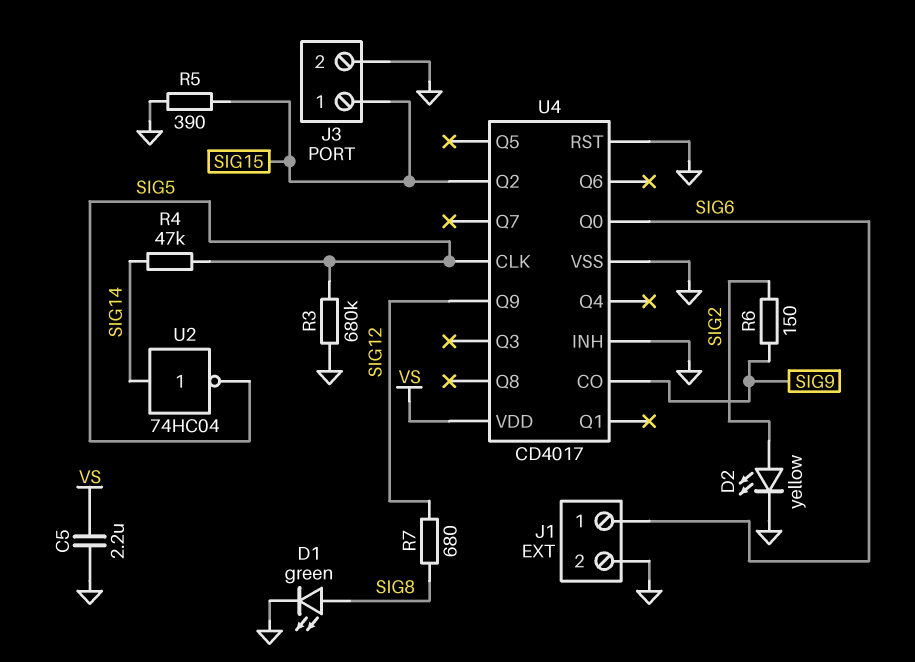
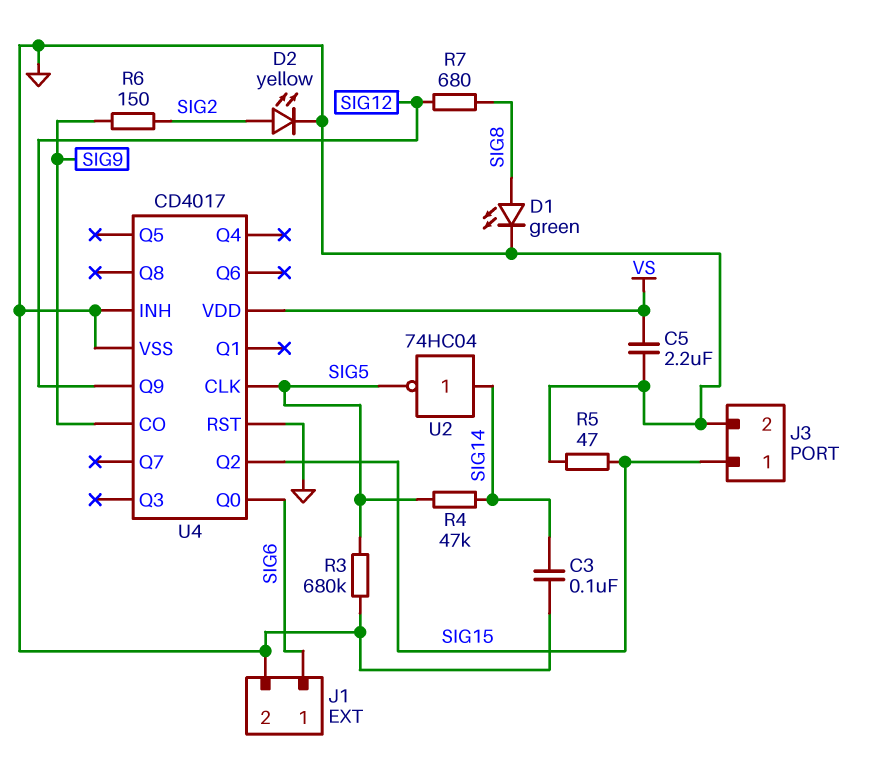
C3: none -> 100nF (GND, SIG14)
R5: 390 (GND, SIG15) -> 47 (GND, SIG15)

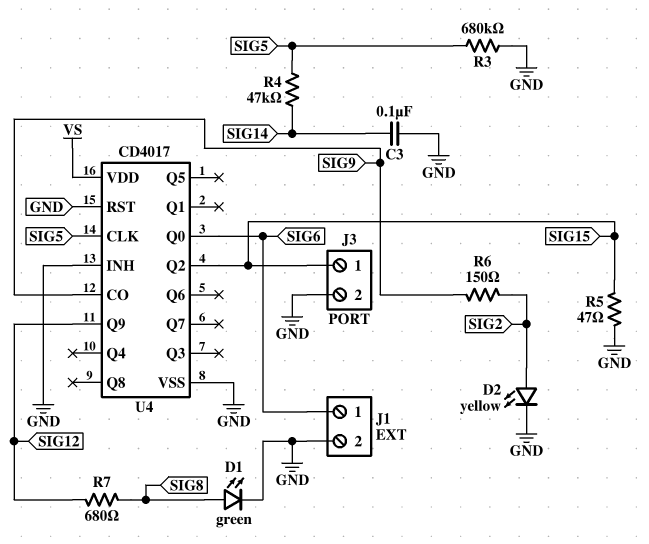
C5: 2.2uF (GND, VS) -> none
U2: NOT 74HC04 (in SIG14, out SIG5) -> none

